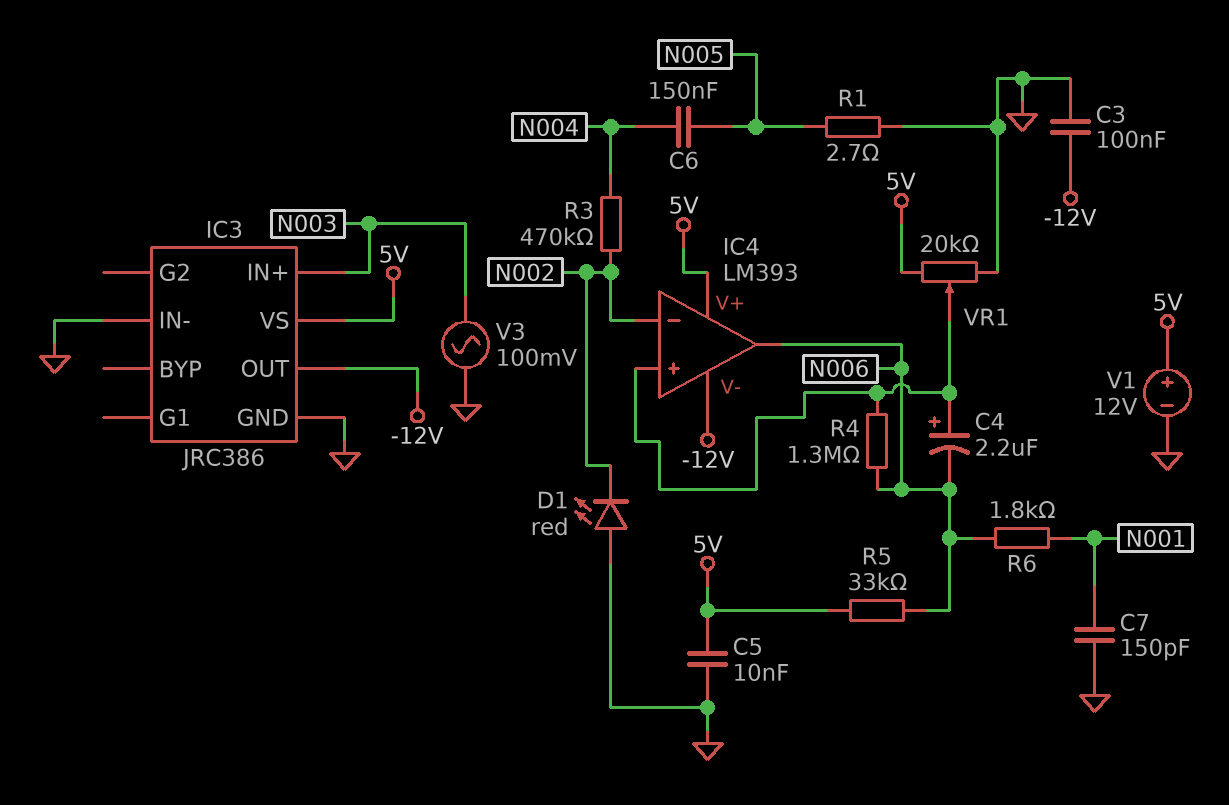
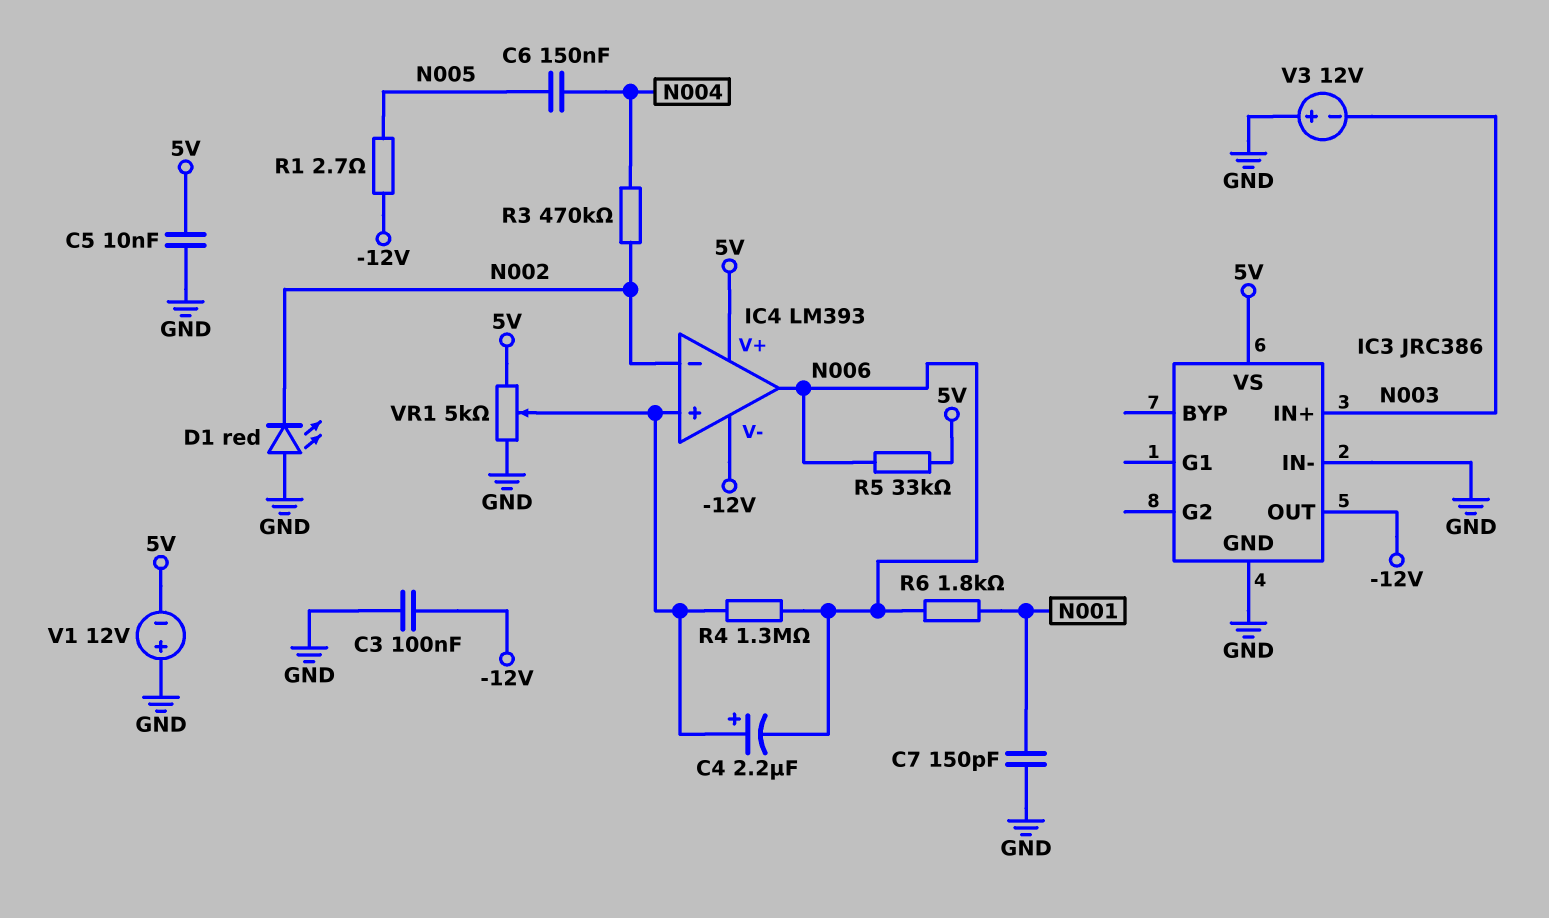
R1: 2.7 (GND, N005) -> 2.7 (-12V, N005)
V1: 12V (plus 5V, minus GND) -> 12V (plus GND, minus 5V)
V3: AC 100mV (GND, N003) -> 12V (plus GND, minus N003)
VR1: 20k (5V, GND, wiper IC4/in+) -> 5k (5V, GND, wiper IC4/in+)

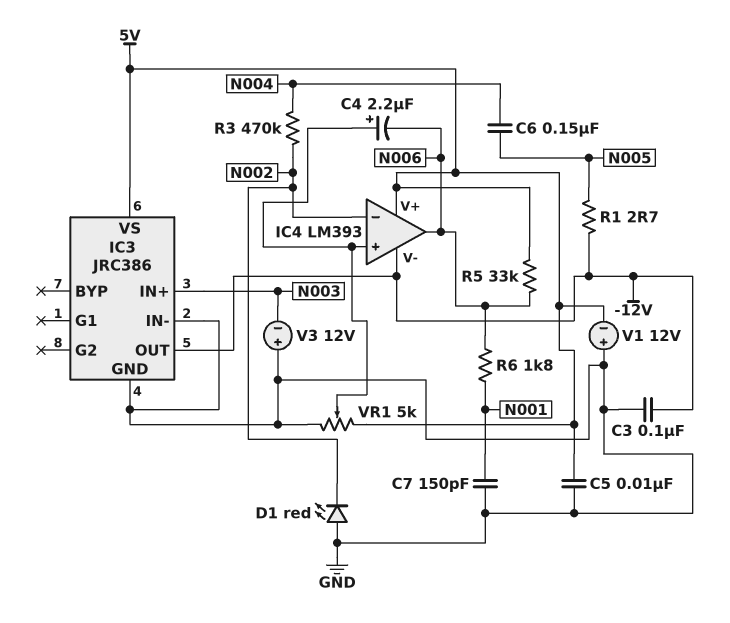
R4: 1.3M (IC4/in+, N006) -> none

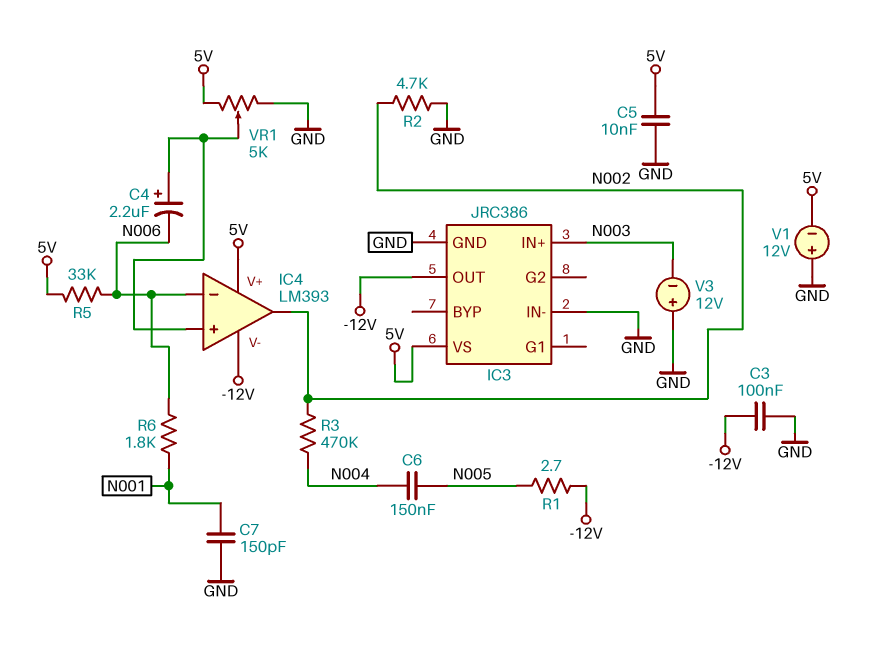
D1: LED red (A GND, K N002) -> none
IC4 pin in-: N002 -> N006
IC4 pin out: N006 -> N002
R2: none -> 4.7k (GND, N002)

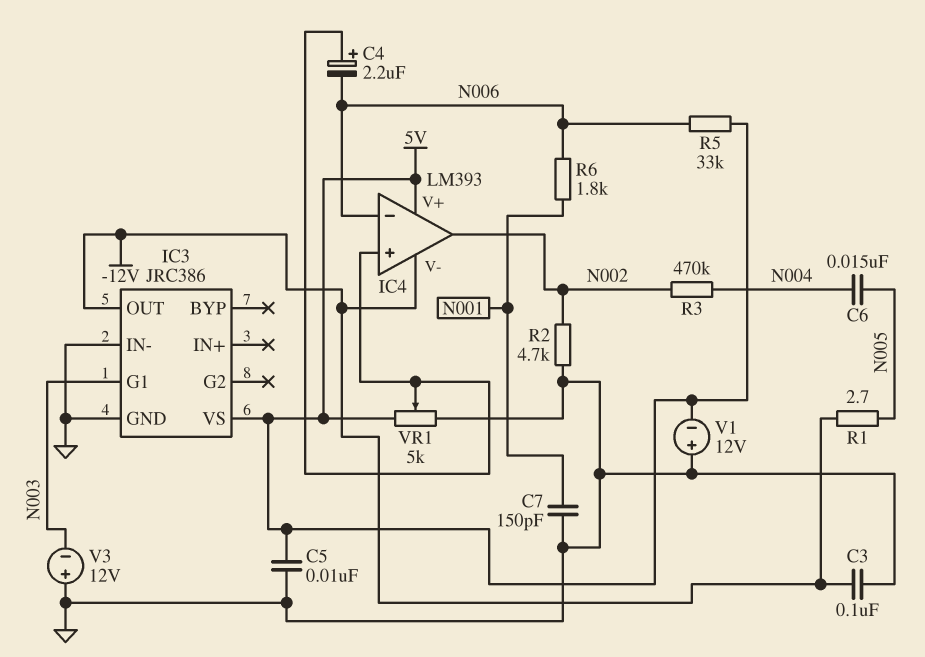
C6: 150nF (N004, N005) -> 15nF (N004, N005)
IC3 pin G1: none -> N003
IC3 pin IN+: N003 -> none

